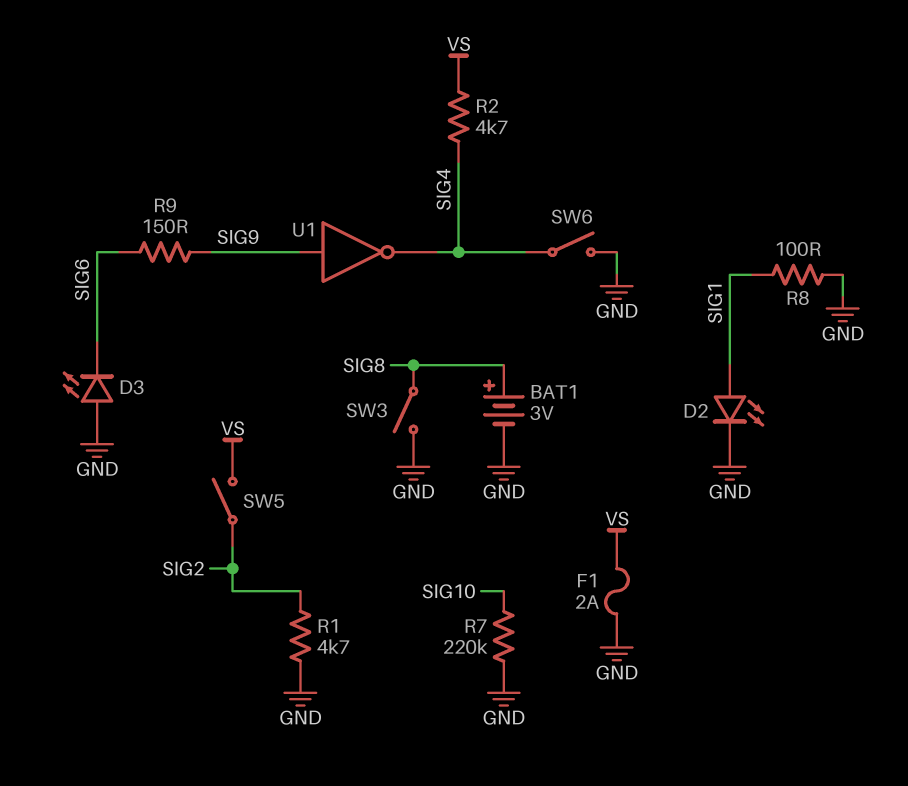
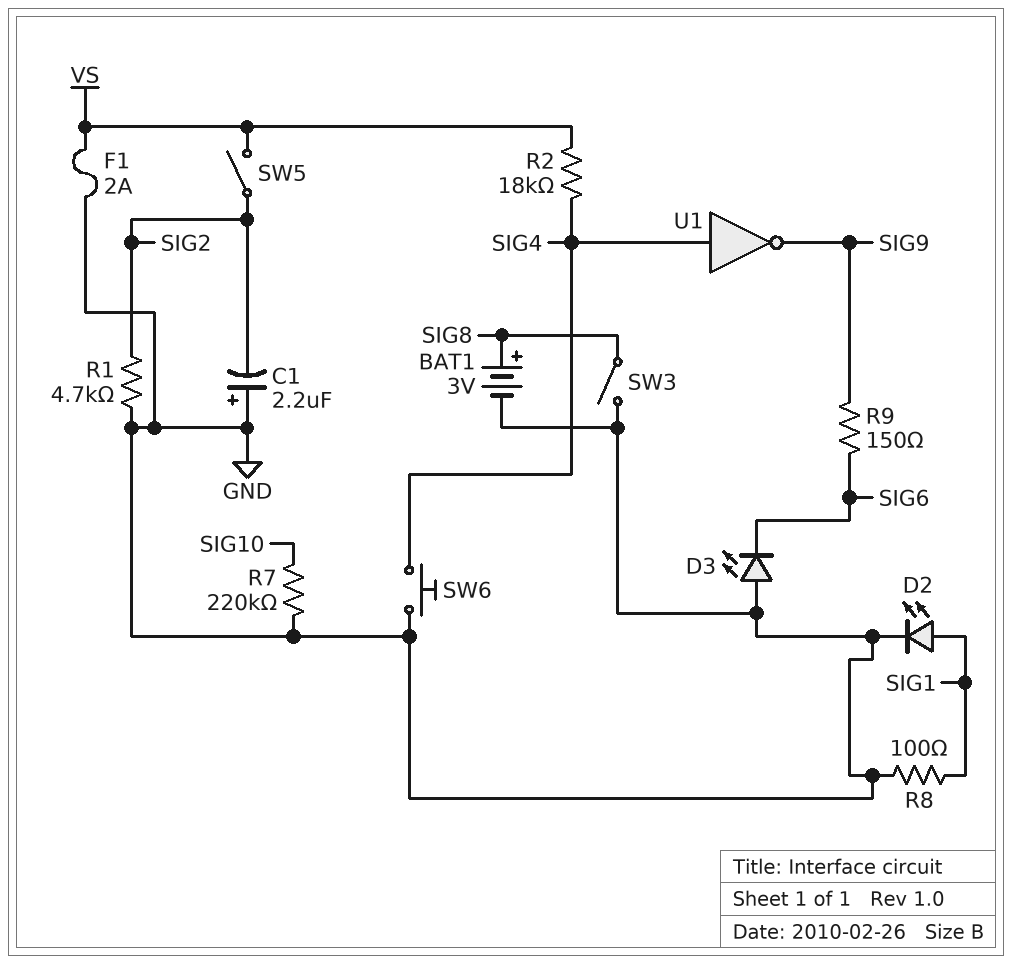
C1: none -> 2.2uF (plus GND, minus SIG2)
R2: 4.7k (SIG4, VS) -> 18k (SIG4, VS)
SW6: switch (GND, SIG4) -> button (GND, SIG4)
U1: NOT (in SIG9, out SIG4) -> NOT (in SIG4, out SIG9)

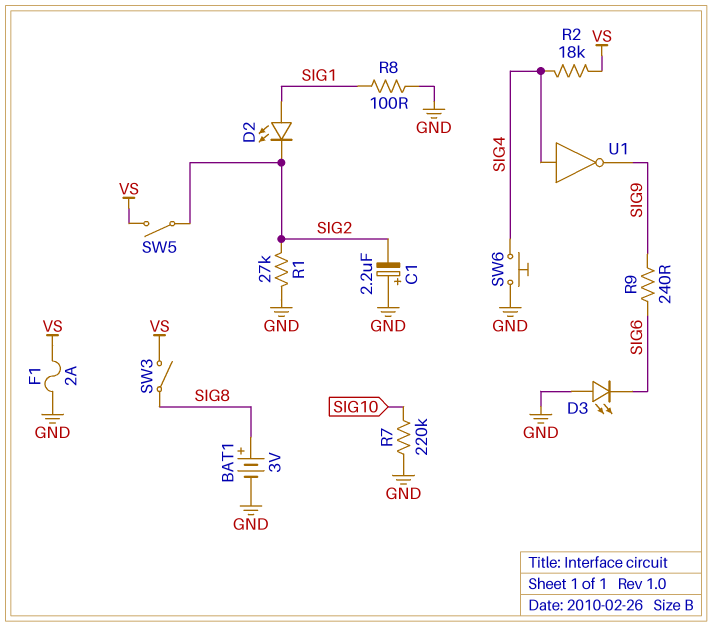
D2: LED (A SIG1, K GND) -> LED (A SIG1, K SIG2)
R1: 4.7k (GND, SIG2) -> 27k (GND, SIG2)
R9: 150 (SIG6, SIG9) -> 240 (SIG6, SIG9)
SW3: switch (GND, SIG8) -> switch (SIG8, VS)

